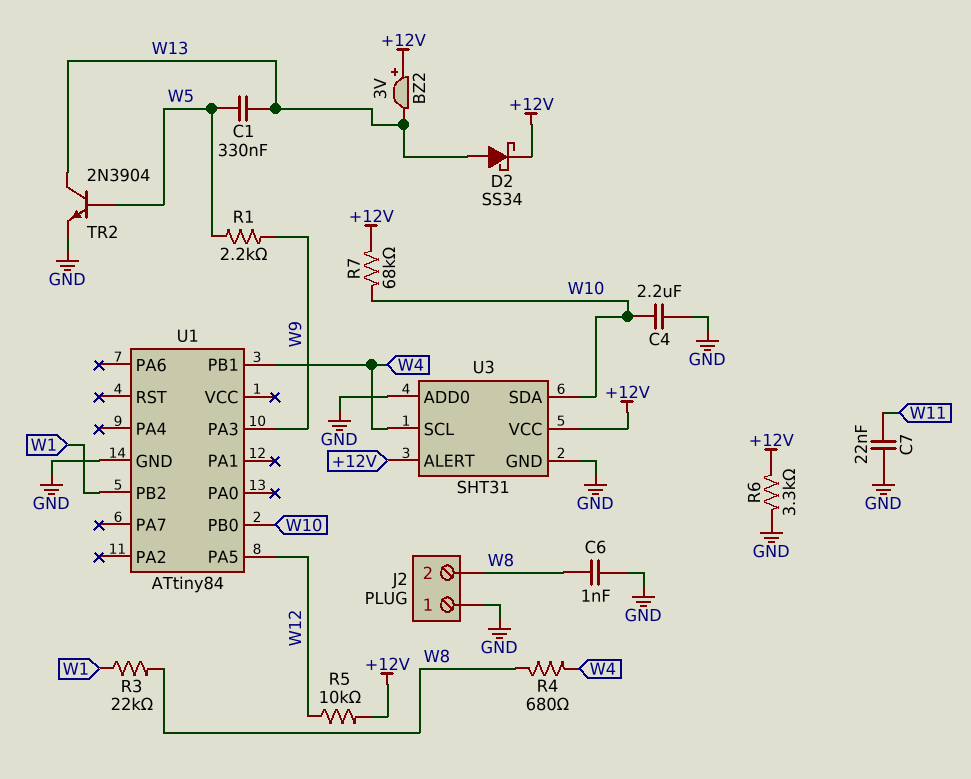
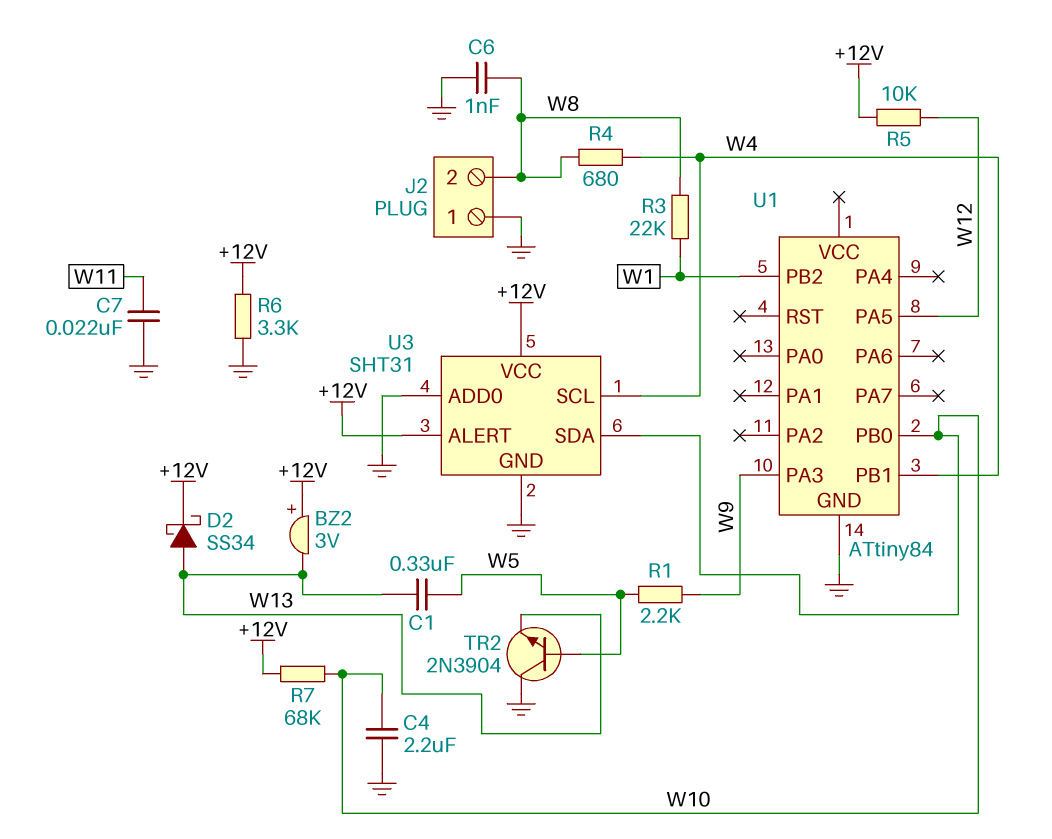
TR2: NPN 2N3904 (B W5, C W13, E GND) -> NPN 2N3904 (B W5, C GND, E W13)

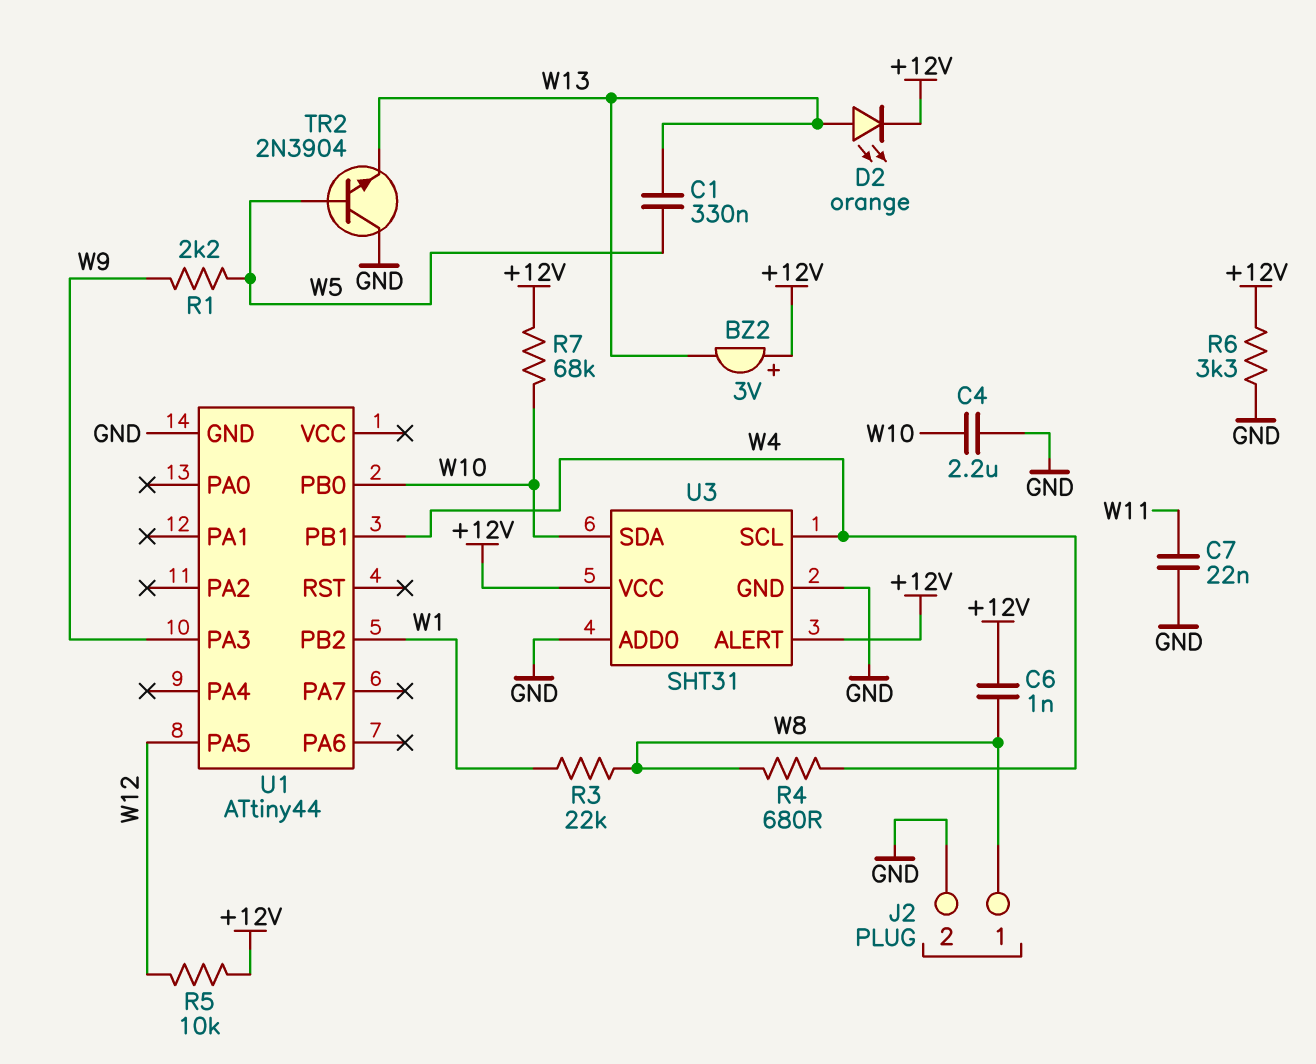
C6: 1nF (GND, W8) -> 1nF (+12V, W8)
D2: schottky SS34 (A W13, K +12V) -> LED orange (A W13, K +12V)
J2 pin 1: GND -> W8
J2 pin 2: W8 -> GND
U1: ATtiny84 -> ATtiny44

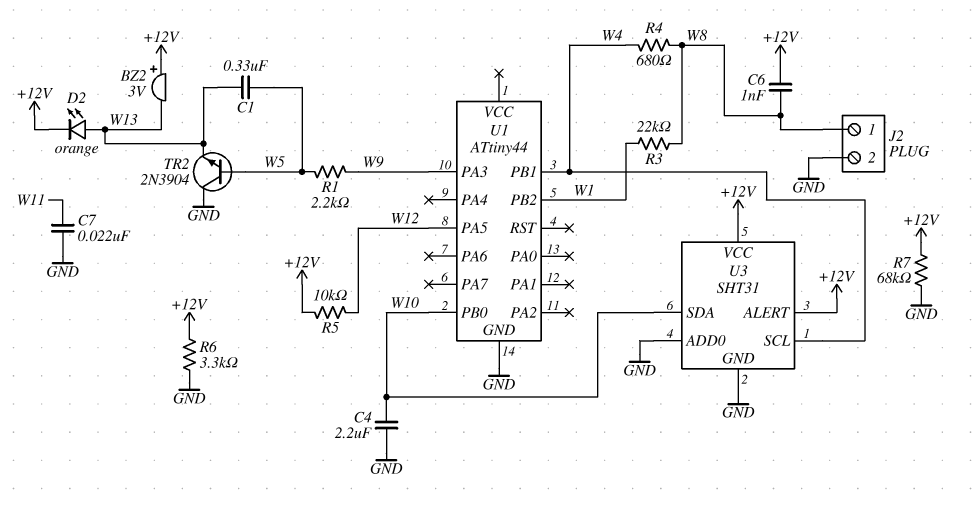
R7: 68k (+12V, W10) -> 68k (+12V, GND)

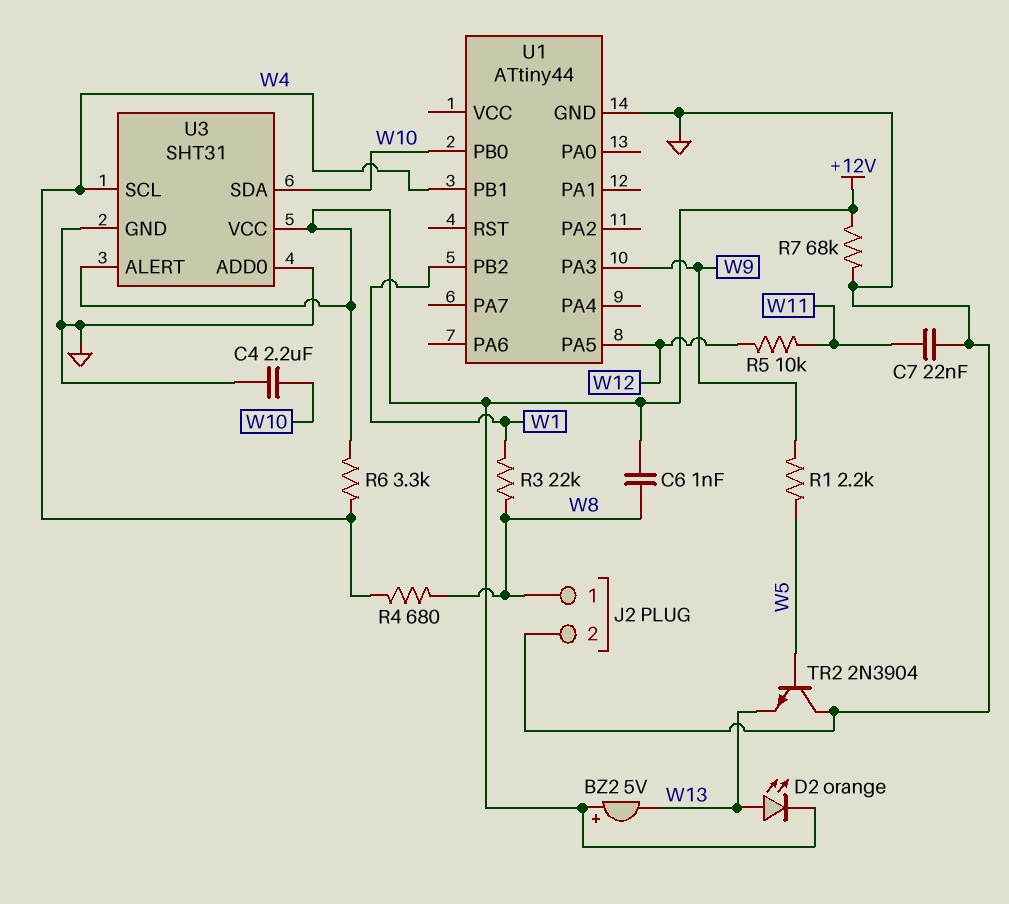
BZ2: buzzer 3V (plus +12V, minus W13) -> buzzer 5V (plus +12V, minus W13)
C1: 330nF (W5, W13) -> none
R5: 10k (+12V, W12) -> 10k (W11, W12)
R6: 3.3k (+12V, GND) -> 3.3k (+12V, W4)

